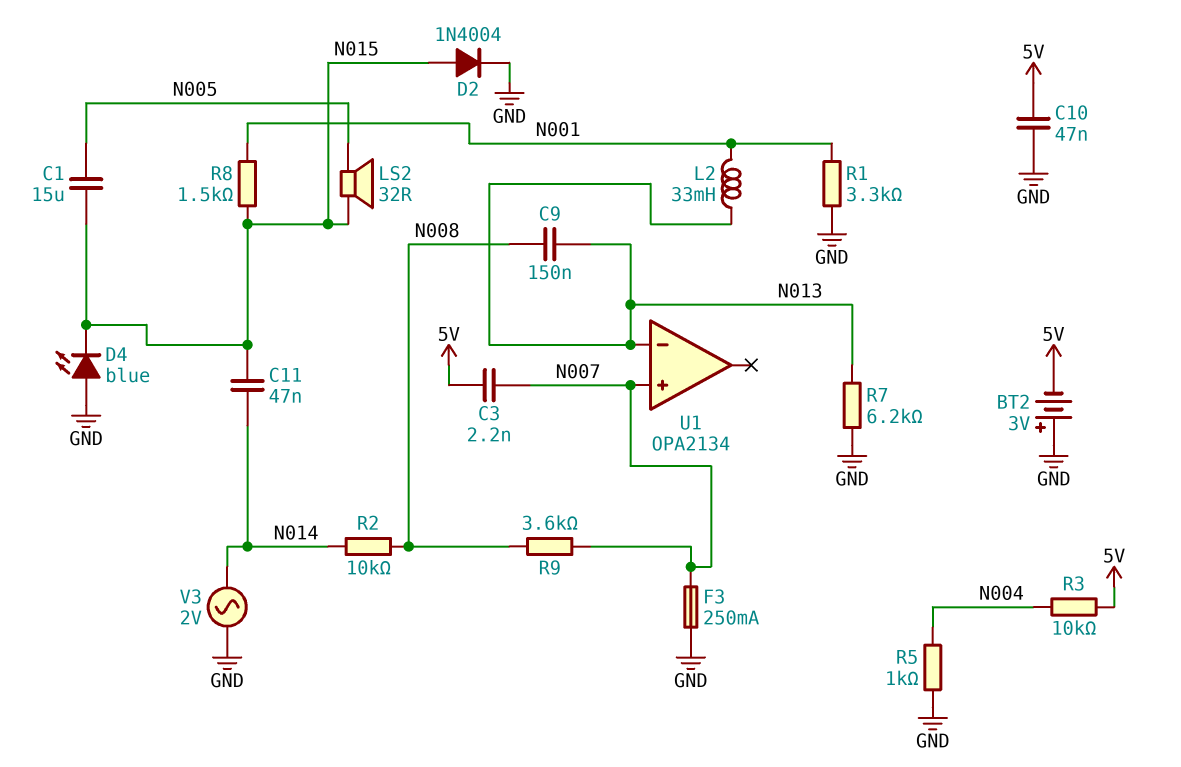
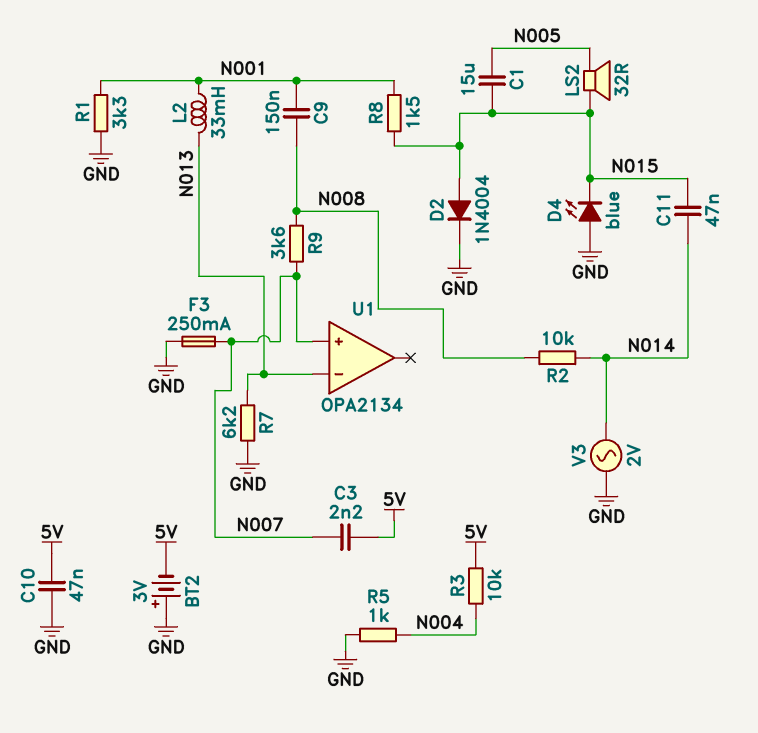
C9: 150nF (N008, N013) -> 150nF (N001, N008)

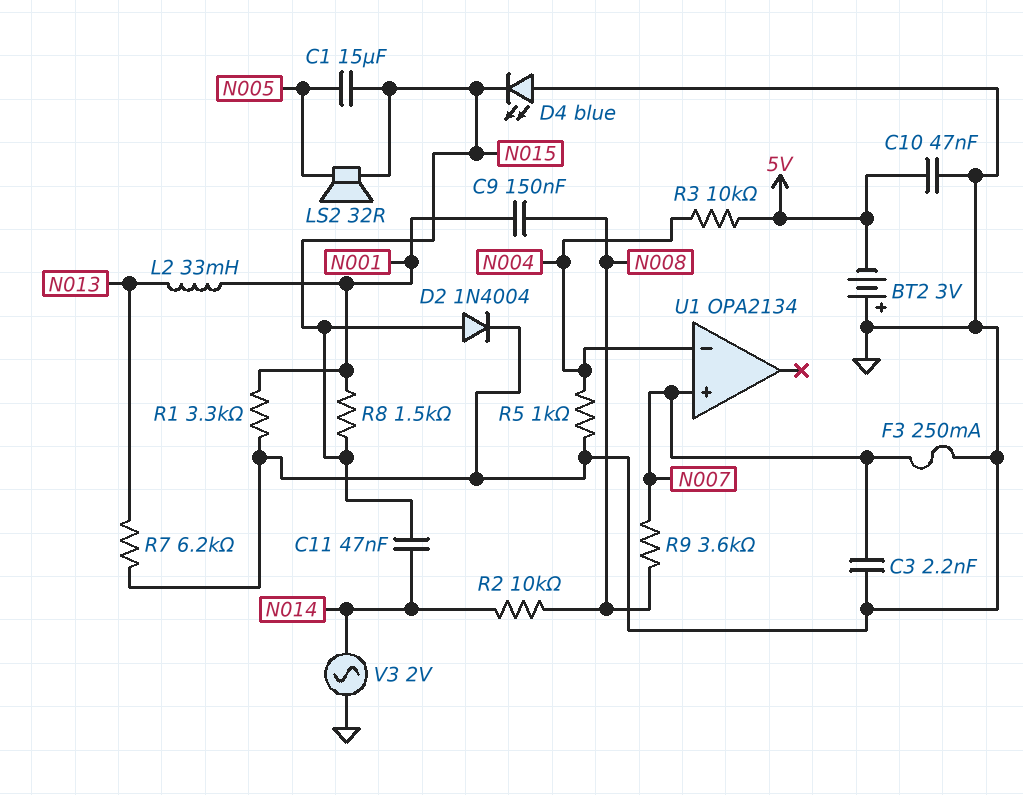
C3: 2.2nF (5V, N007) -> 2.2nF (GND, N007)
U1 pin in-: N013 -> N004

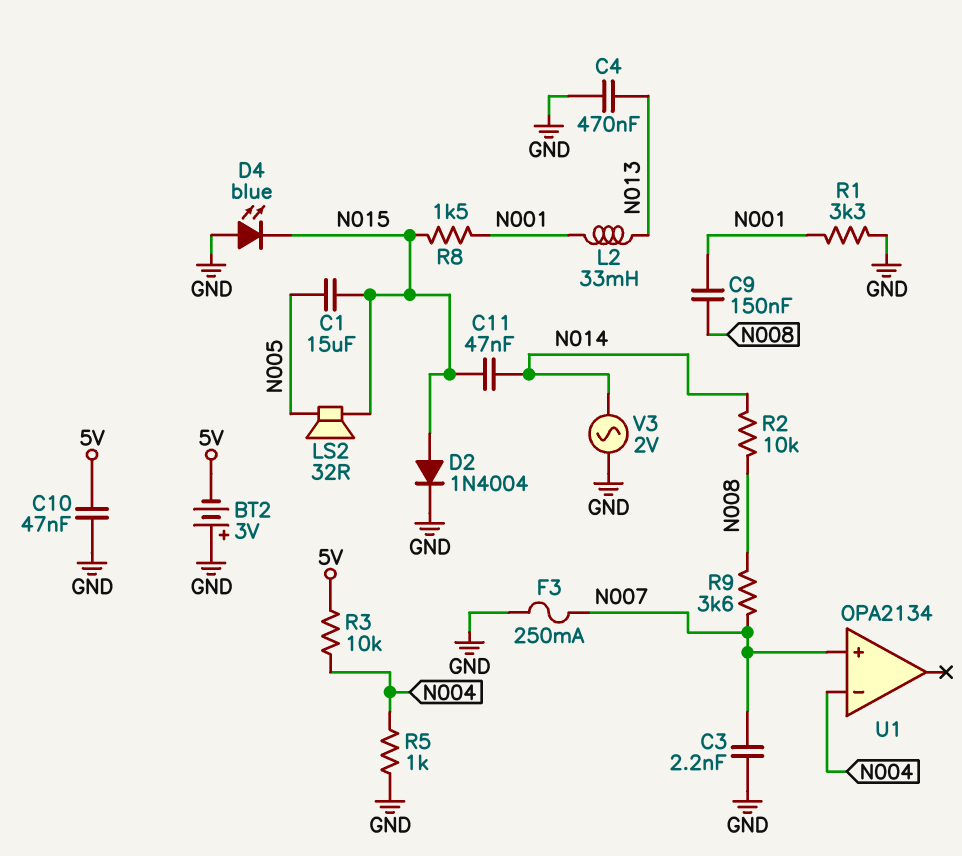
C4: none -> 470nF (GND, N013)
R7: 6.2k (GND, N013) -> none

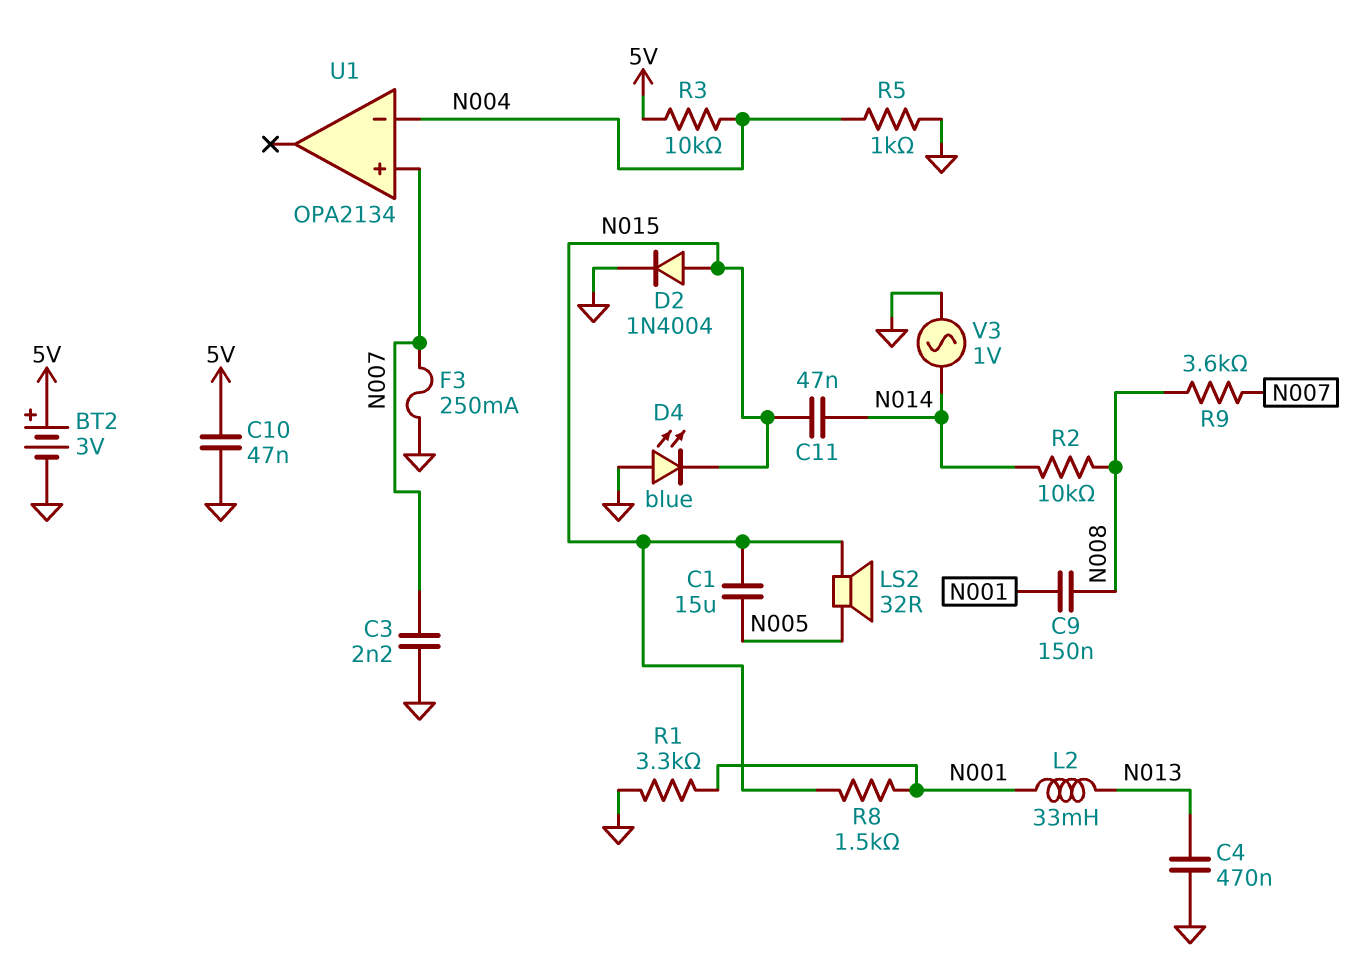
BT2: 3V (plus GND, minus 5V) -> 3V (plus 5V, minus GND)
V3: AC 2V (GND, N014) -> AC 1V (GND, N014)

